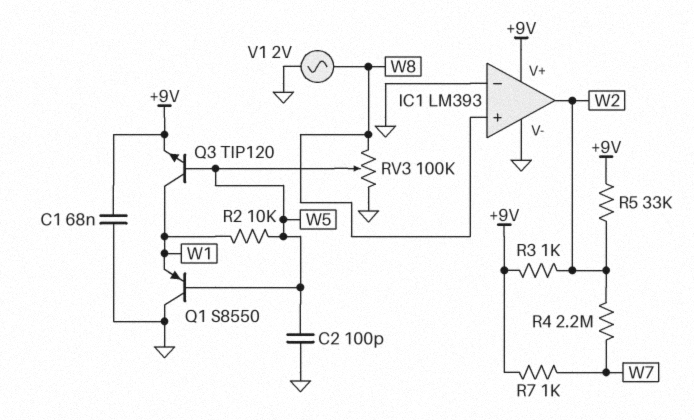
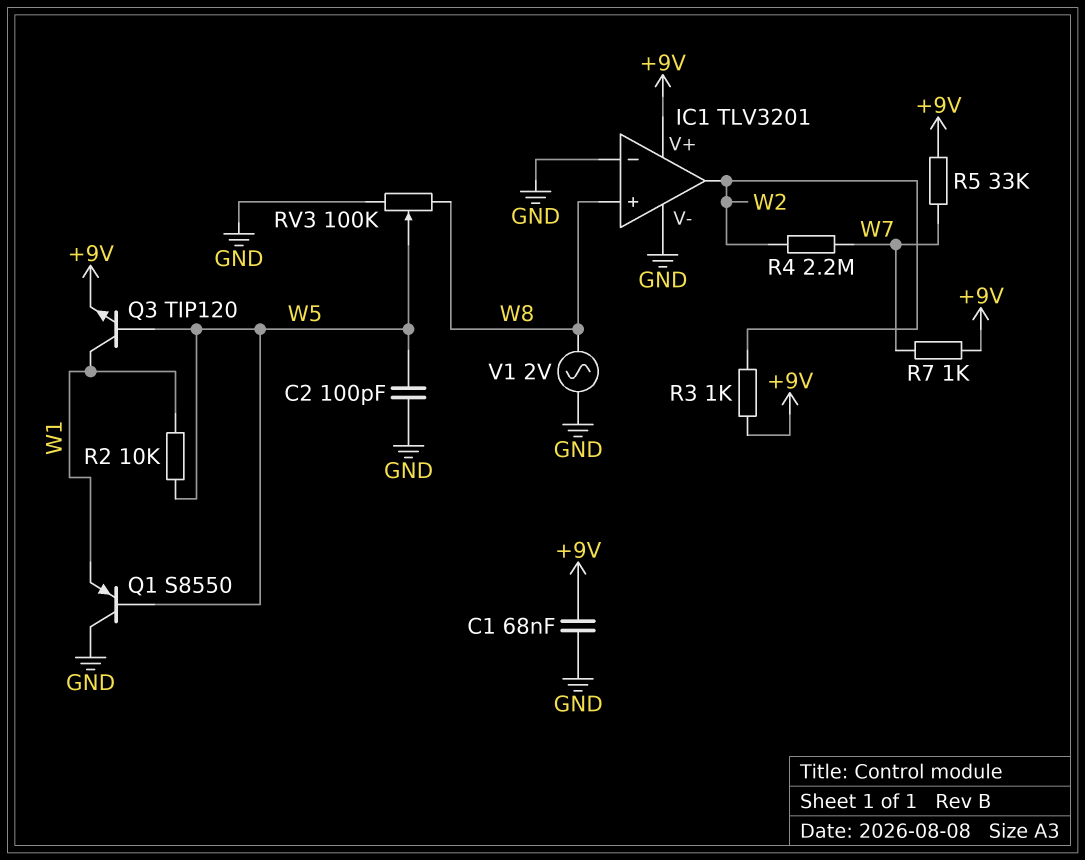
IC1: LM393 -> TLV3201
R5: 33k (+9V, W2) -> 33k (+9V, W7)

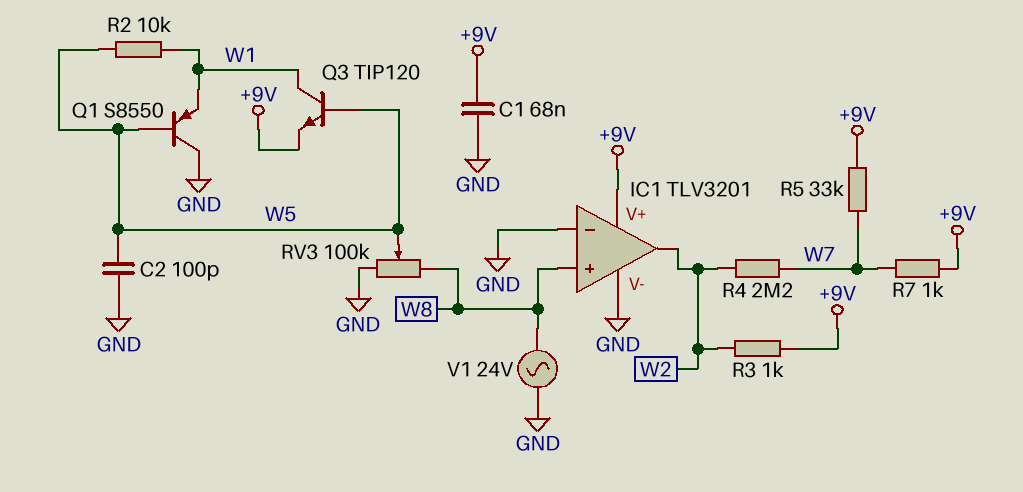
V1: AC 2V (GND, W8) -> AC 24V (GND, W8)

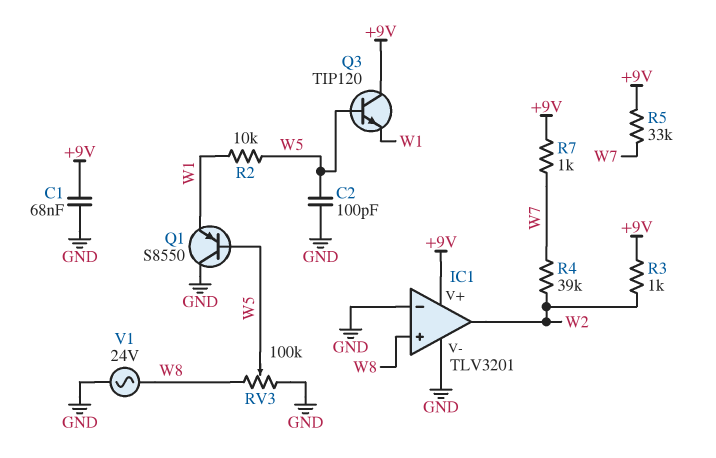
Q3: NPN TIP120 (B W5, C W1, E +9V) -> NPN TIP120 (B W5, C +9V, E W1)
R4: 2.2M (W2, W7) -> 39k (W2, W7)

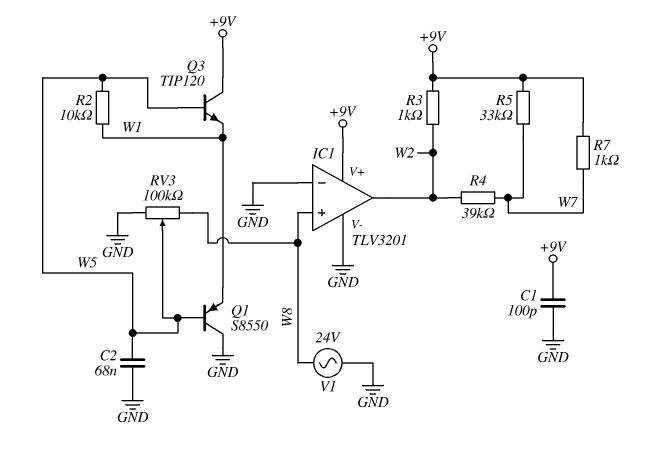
C1: 68nF (+9V, GND) -> 100pF (+9V, GND)
C2: 100pF (GND, W5) -> 68nF (GND, W5)

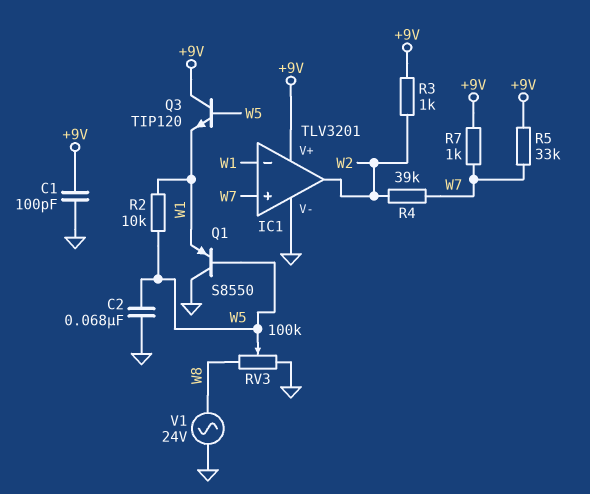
IC1 pin in+: W8 -> W7
IC1 pin in-: GND -> W1

